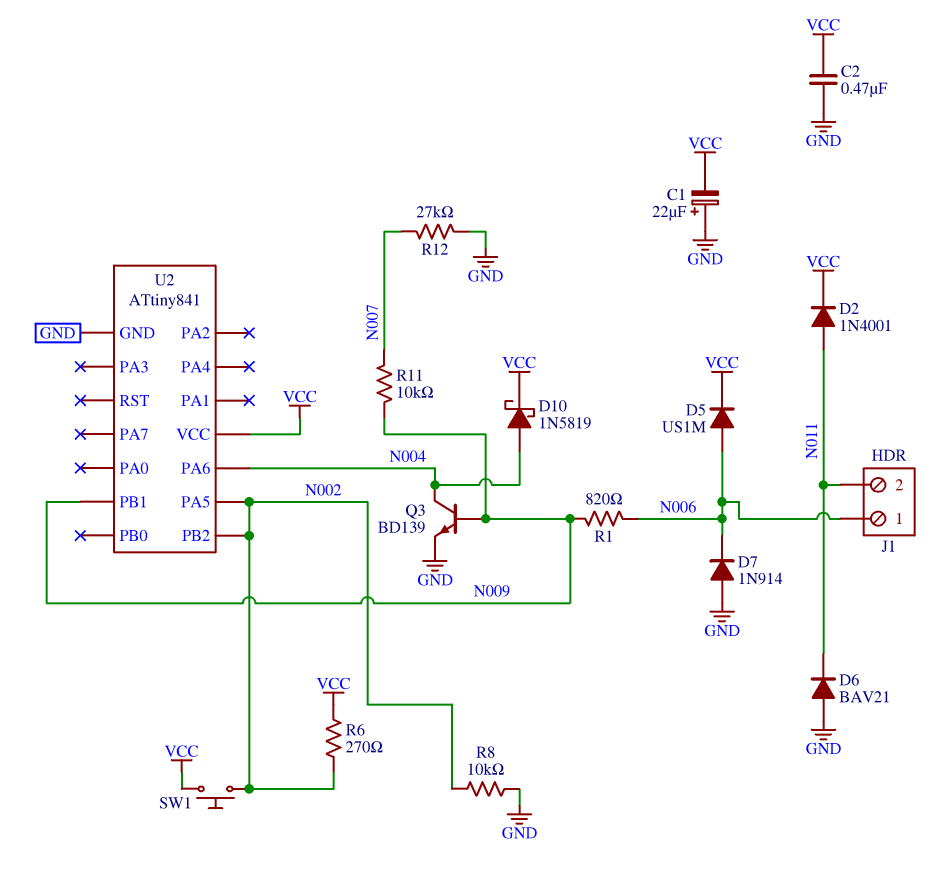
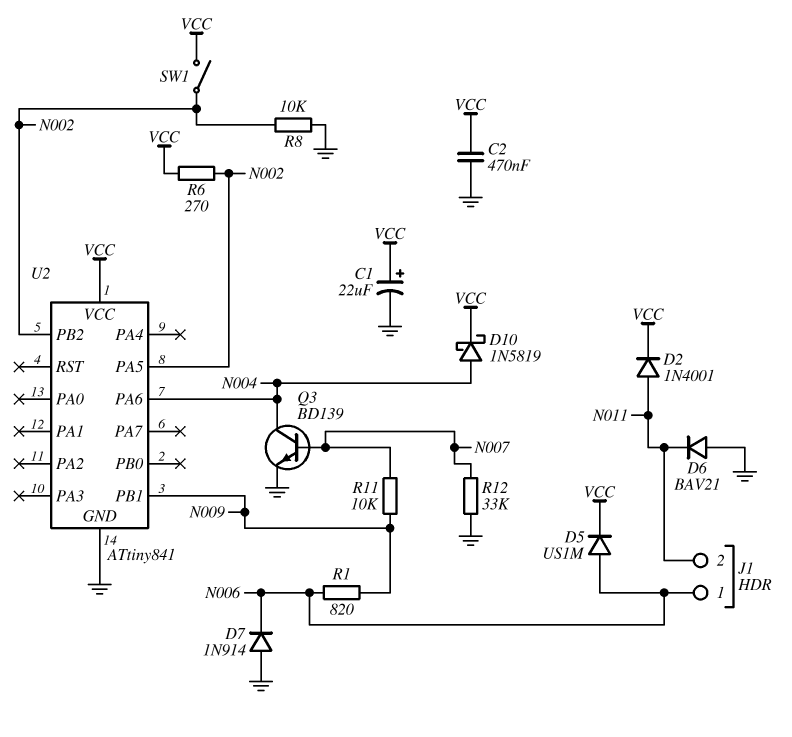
C1: 22uF (plus GND, minus VCC) -> 22uF (plus VCC, minus GND)
Q3: NPN BD139 (B N009, C N004, E GND) -> NPN BD139 (B N007, C N004, E GND)
R12: 27k (GND, N007) -> 33k (GND, N007)
SW1: button (N002, VCC) -> switch (N002, VCC)

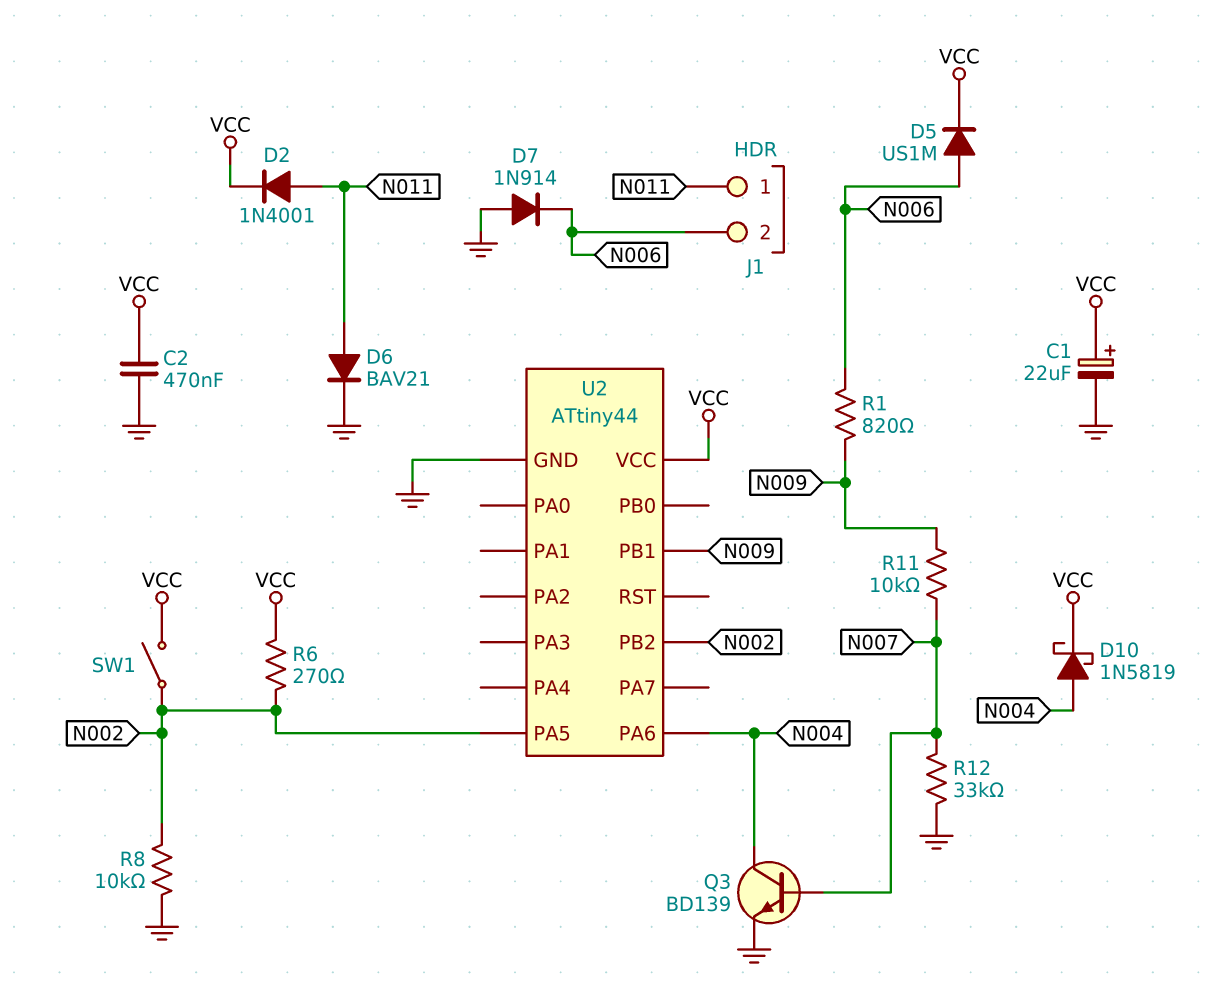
D6: diode BAV21 (A GND, K N011) -> diode BAV21 (A N011, K GND)
J1 pin 1: N006 -> N011
J1 pin 2: N011 -> N006
U2: ATtiny841 -> ATtiny44

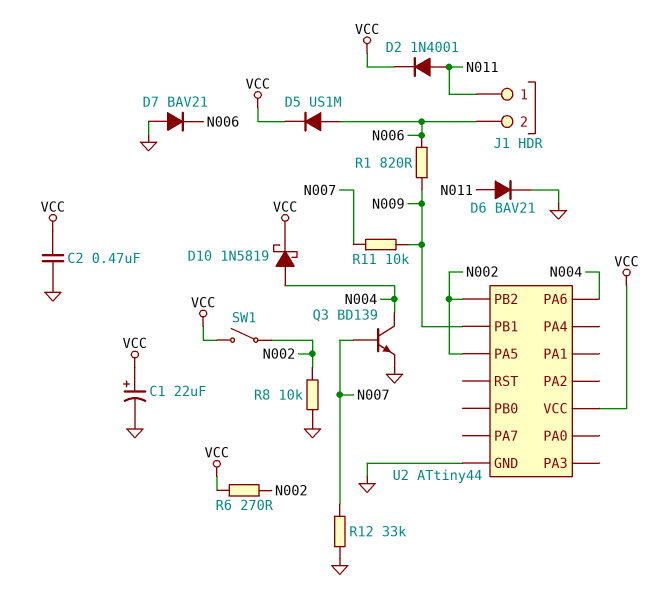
D7: diode 1N914 (A GND, K N006) -> diode BAV21 (A GND, K N006)

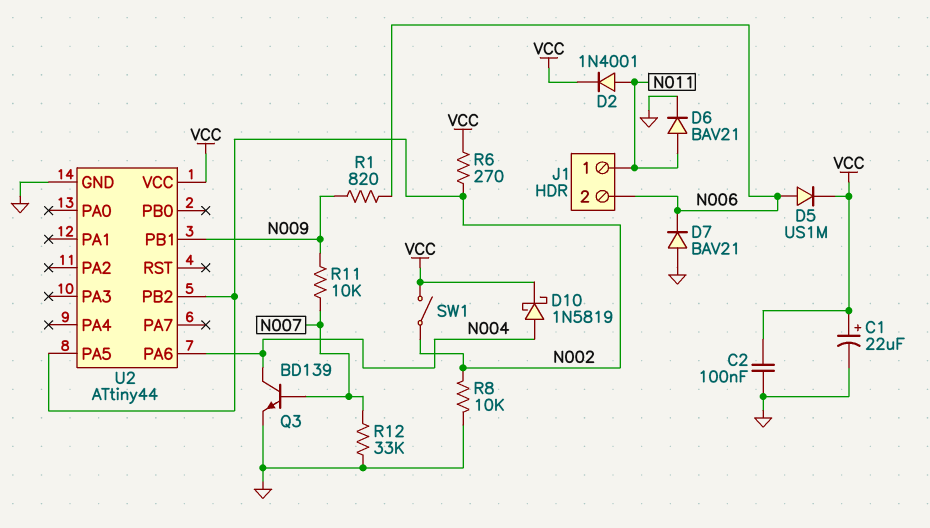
C2: 470nF (GND, VCC) -> 100nF (GND, VCC)

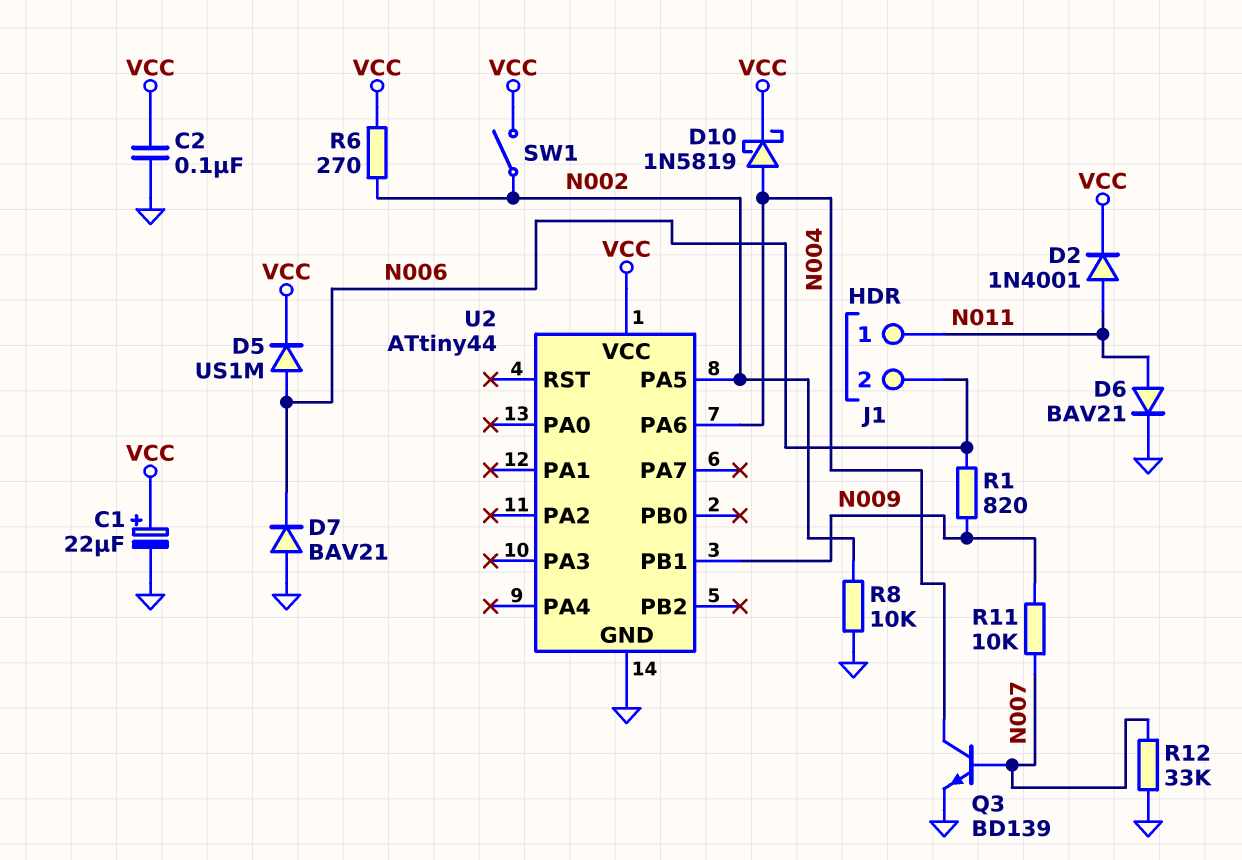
U2 pin PB2: N002 -> none

